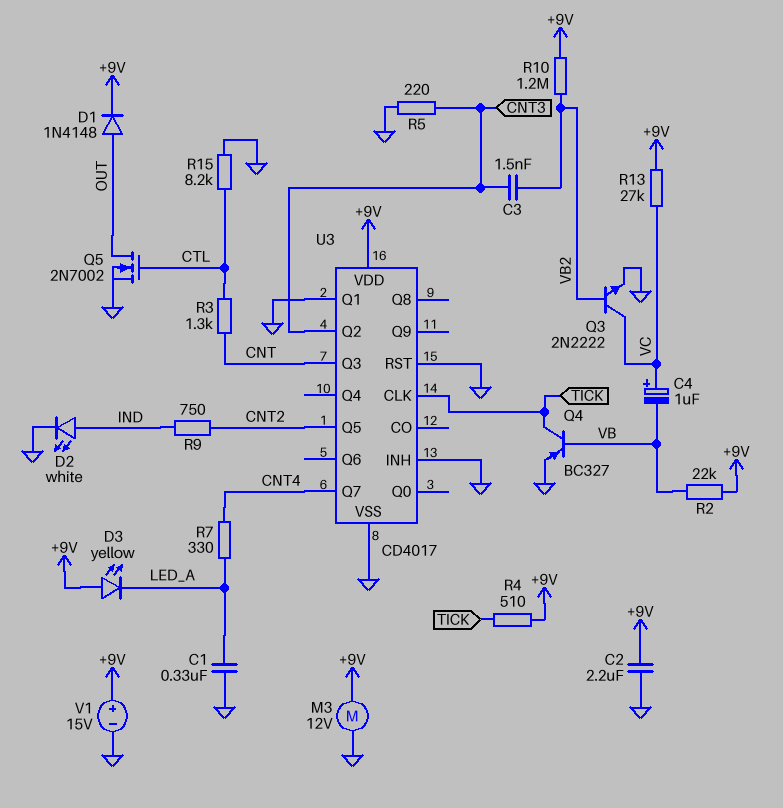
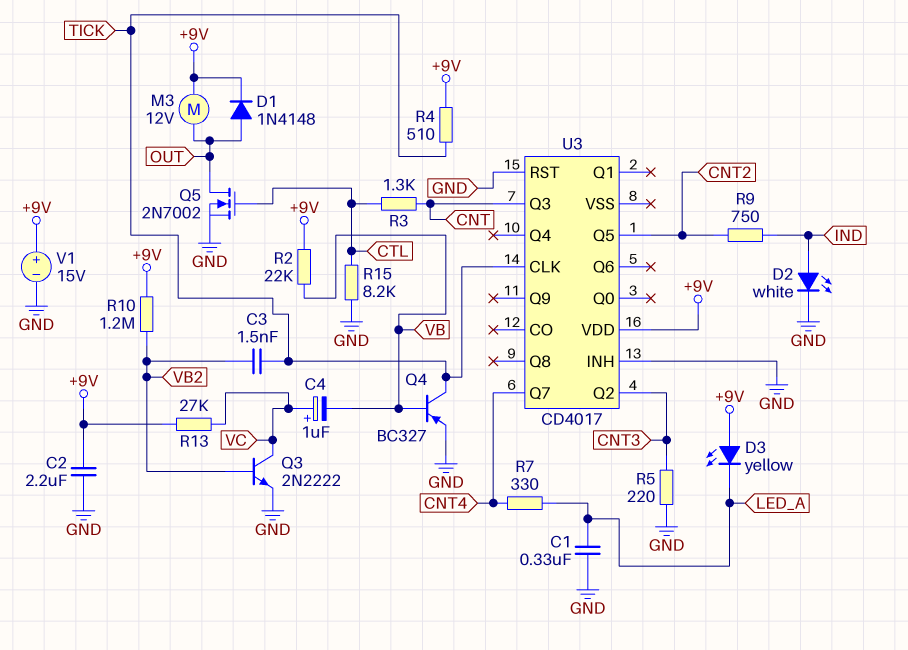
C3: 1.5nF (CNT3, VB2) -> 1.5nF (TICK, VB2)
M3: motor 12V (+9V, GND) -> motor 12V (+9V, OUT)
U3 pin Q1: GND -> none
U3 pin VSS: GND -> none

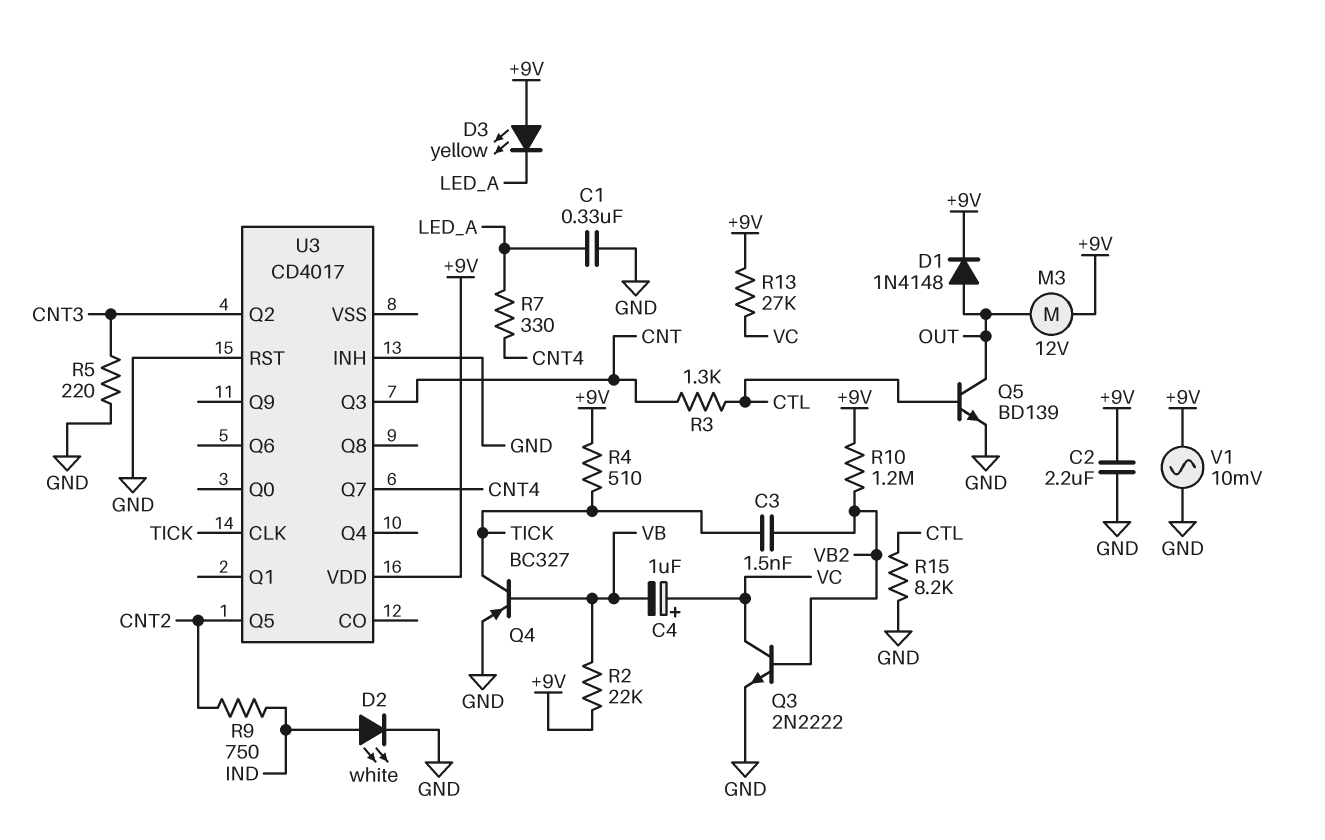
Q5: NMOS 2N7002 (G CTL, D OUT, S GND) -> NPN BD139 (B CTL, C OUT, E GND)
V1: 15V (plus +9V, minus GND) -> AC 10mV (+9V, GND)

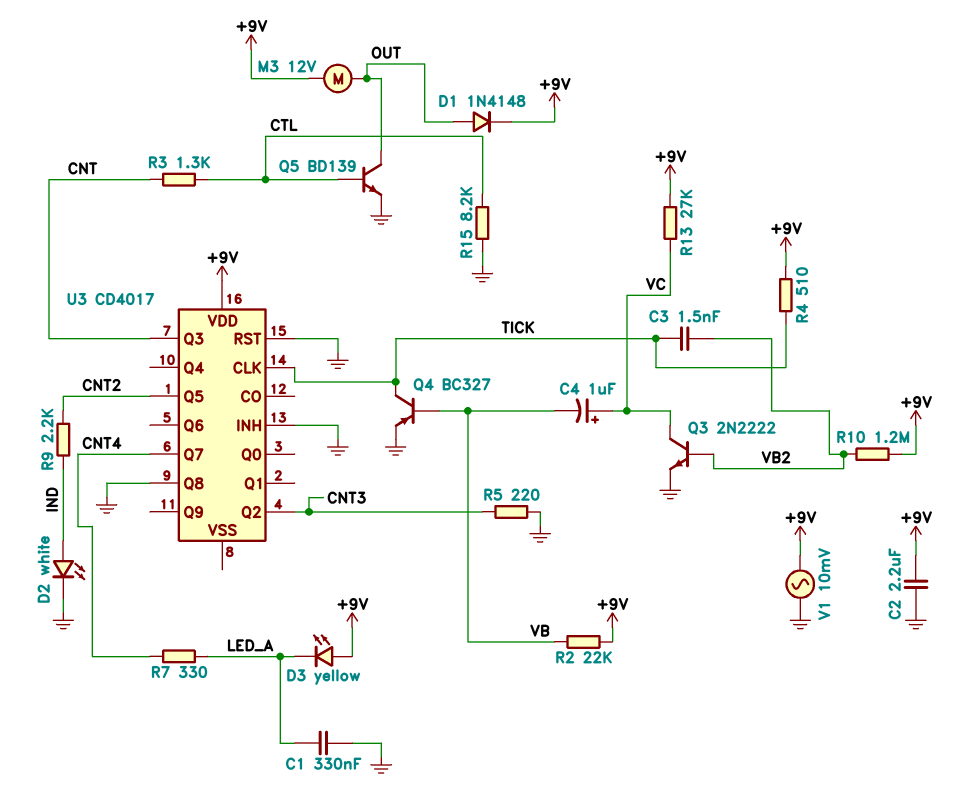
R9: 750 (CNT2, IND) -> 2.2k (CNT2, IND)
U3 pin Q8: none -> GND

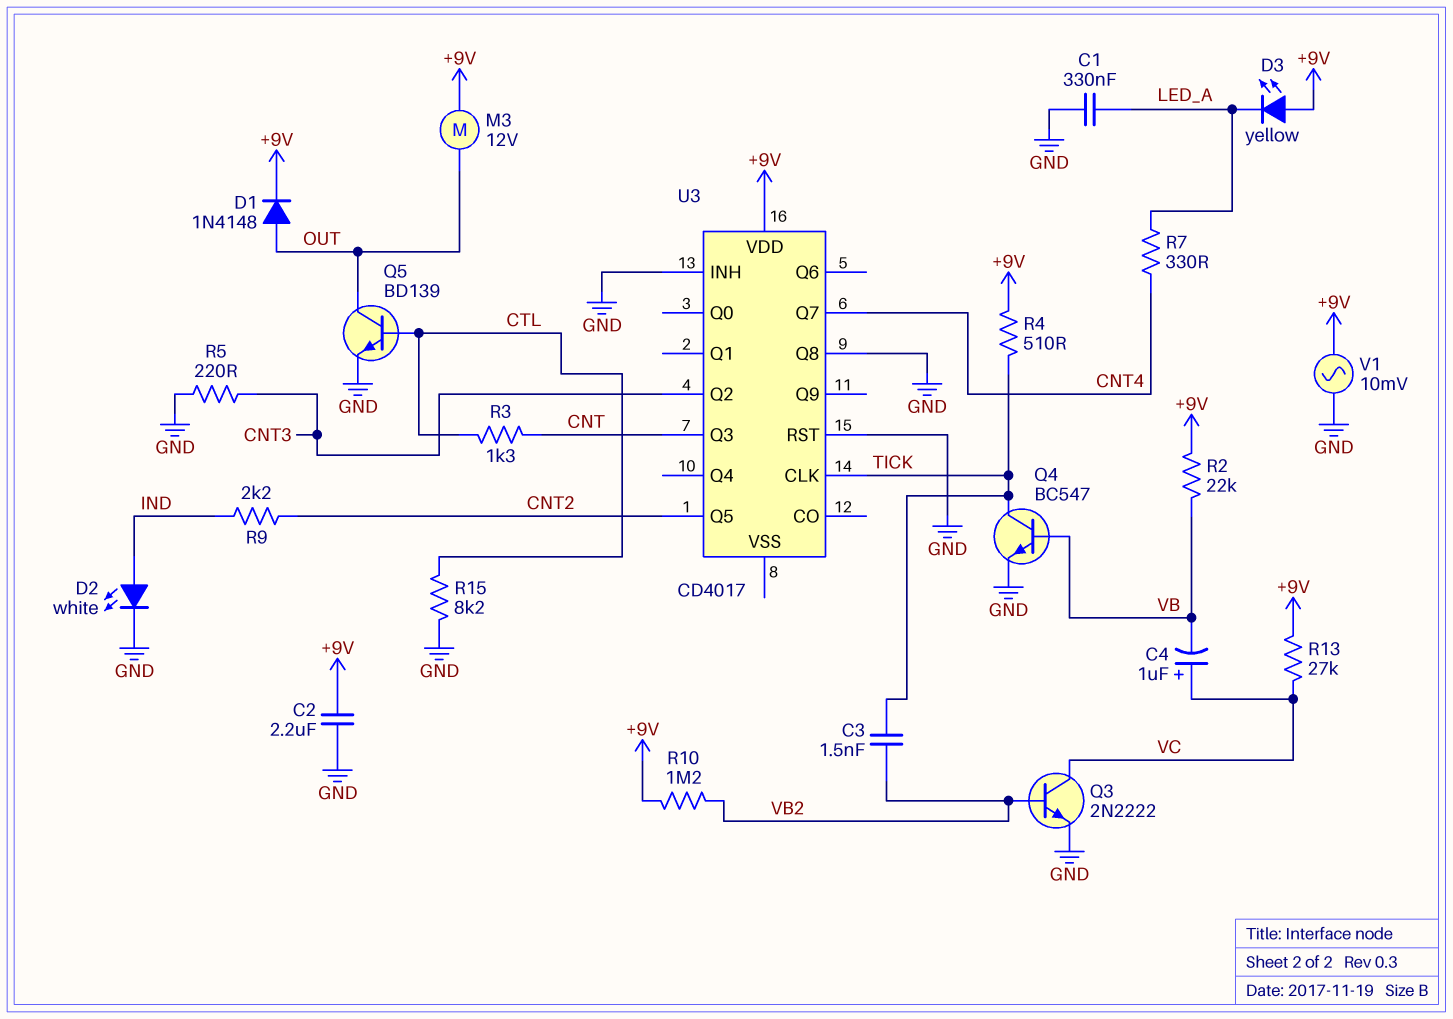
Q4: PNP BC327 (B VB, C TICK, E GND) -> NPN BC547 (B VB, C TICK, E GND)

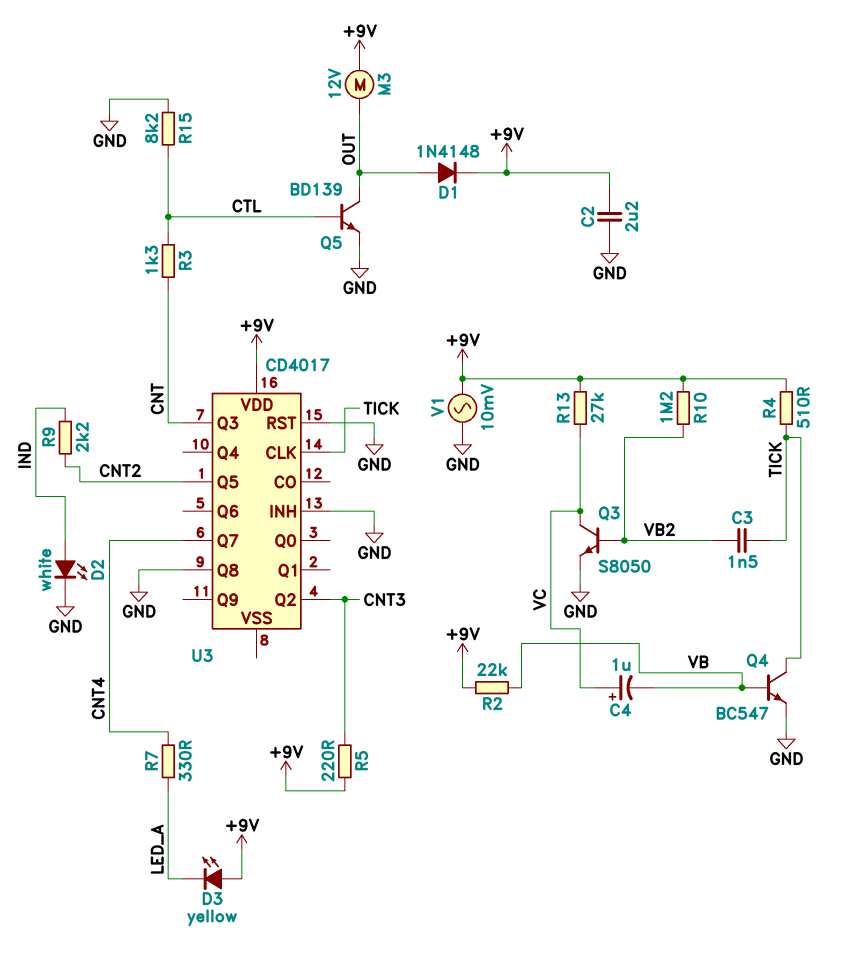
C1: 330nF (GND, LED_A) -> none
Q3: NPN 2N2222 (B VB2, C VC, E GND) -> NPN S8050 (B VB2, C VC, E GND)
R5: 220 (CNT3, GND) -> 220 (+9V, CNT3)

